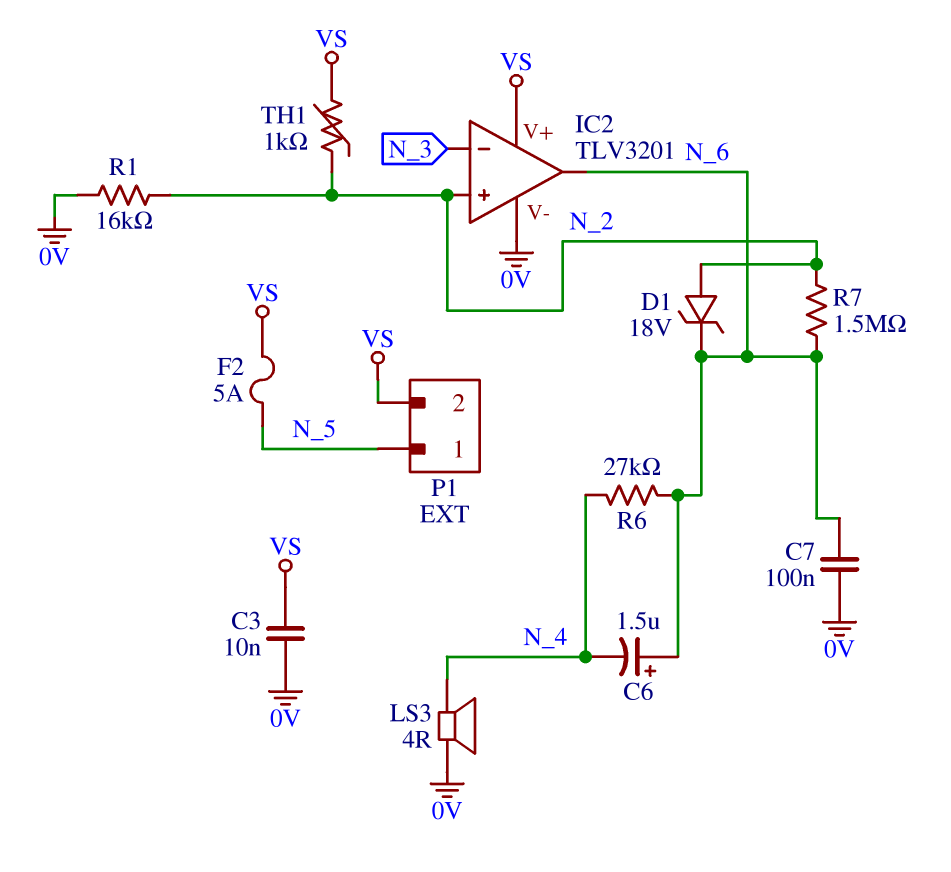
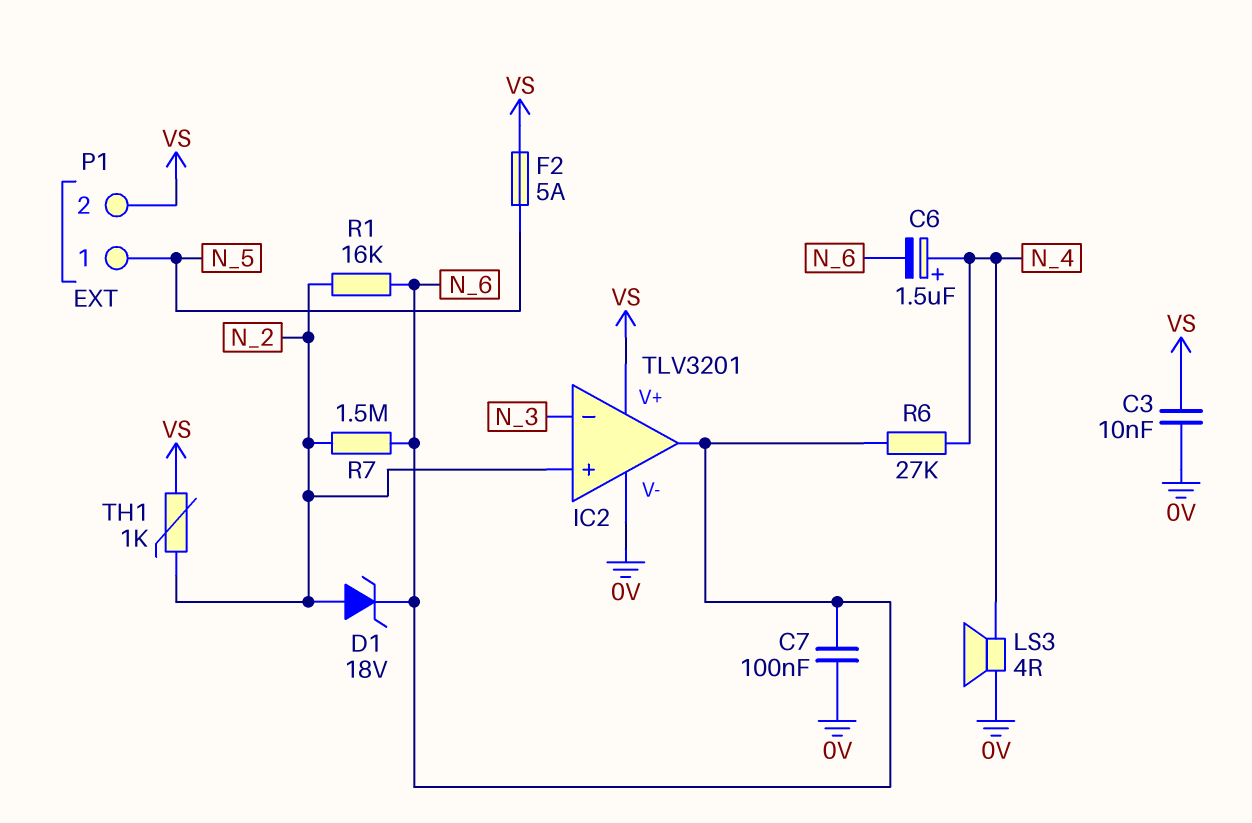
C6: 1.5uF (plus N_6, minus N_4) -> 1.5uF (plus N_4, minus N_6)
R1: 16k (0V, N_2) -> 16k (N_2, N_6)

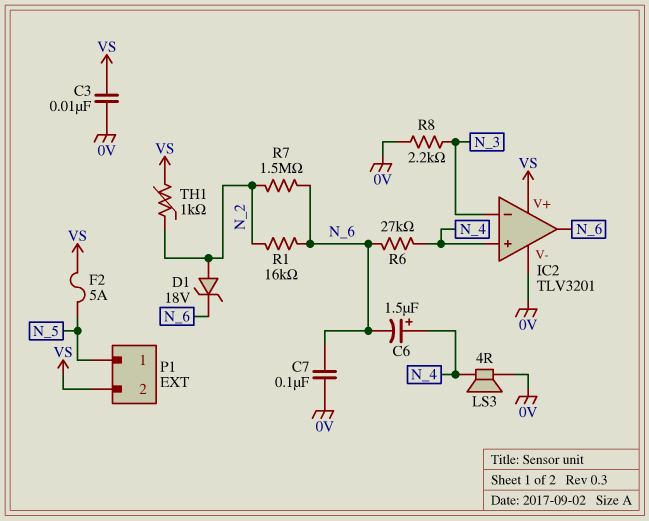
IC2 pin in+: N_2 -> N_4
R8: none -> 2.2k (0V, N_3)

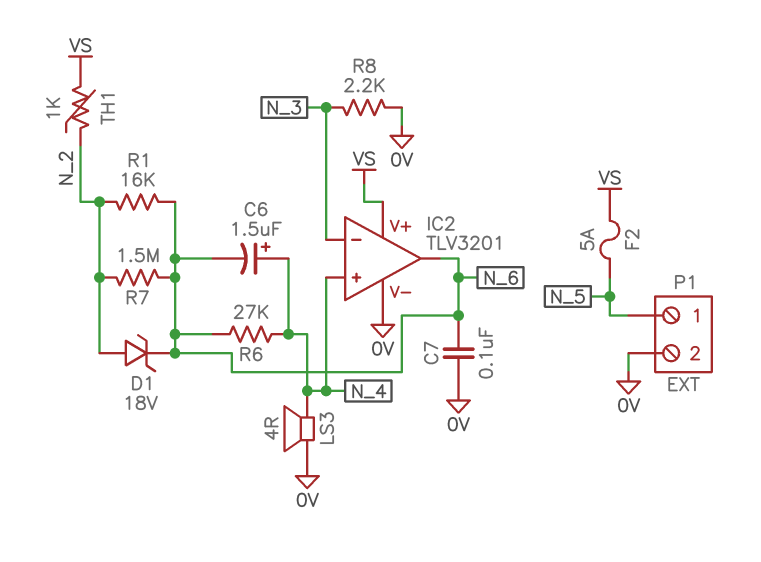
C3: 10nF (0V, VS) -> none
P1 pin 2: VS -> 0V

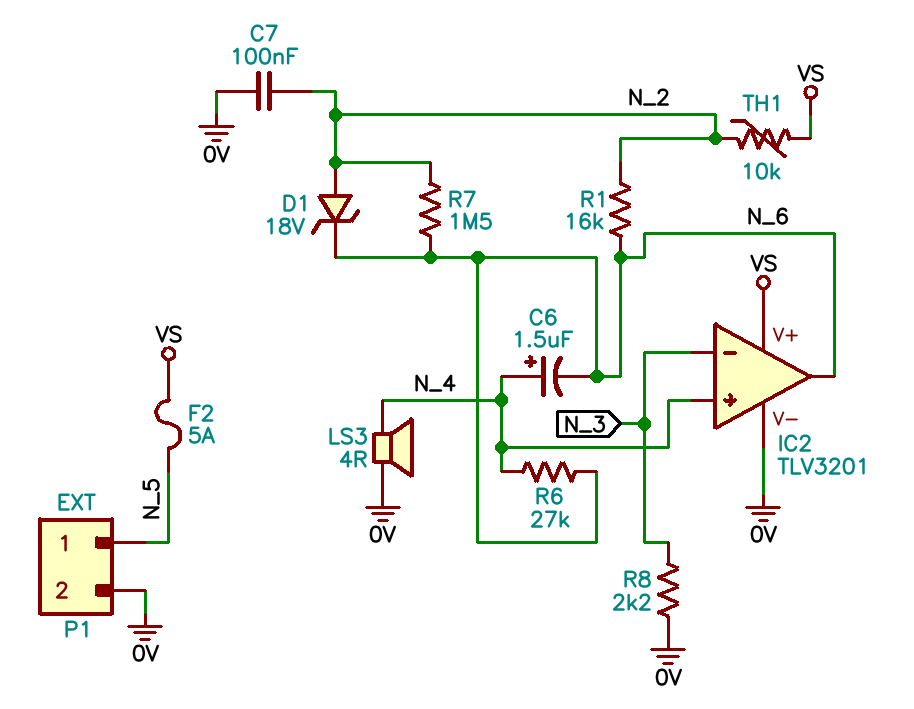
C7: 100nF (0V, N_6) -> 100nF (0V, N_2)
TH1: 1k (N_2, VS) -> 10k (N_2, VS)

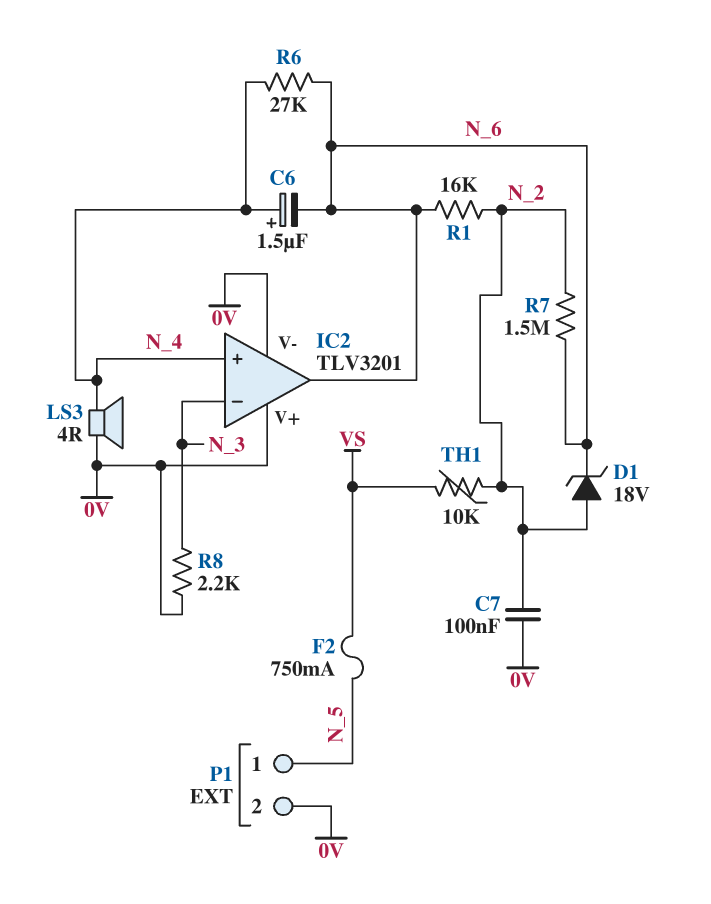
F2: 5A (N_5, VS) -> 750mA (N_5, VS)
IC2 pin V+: VS -> 0V

